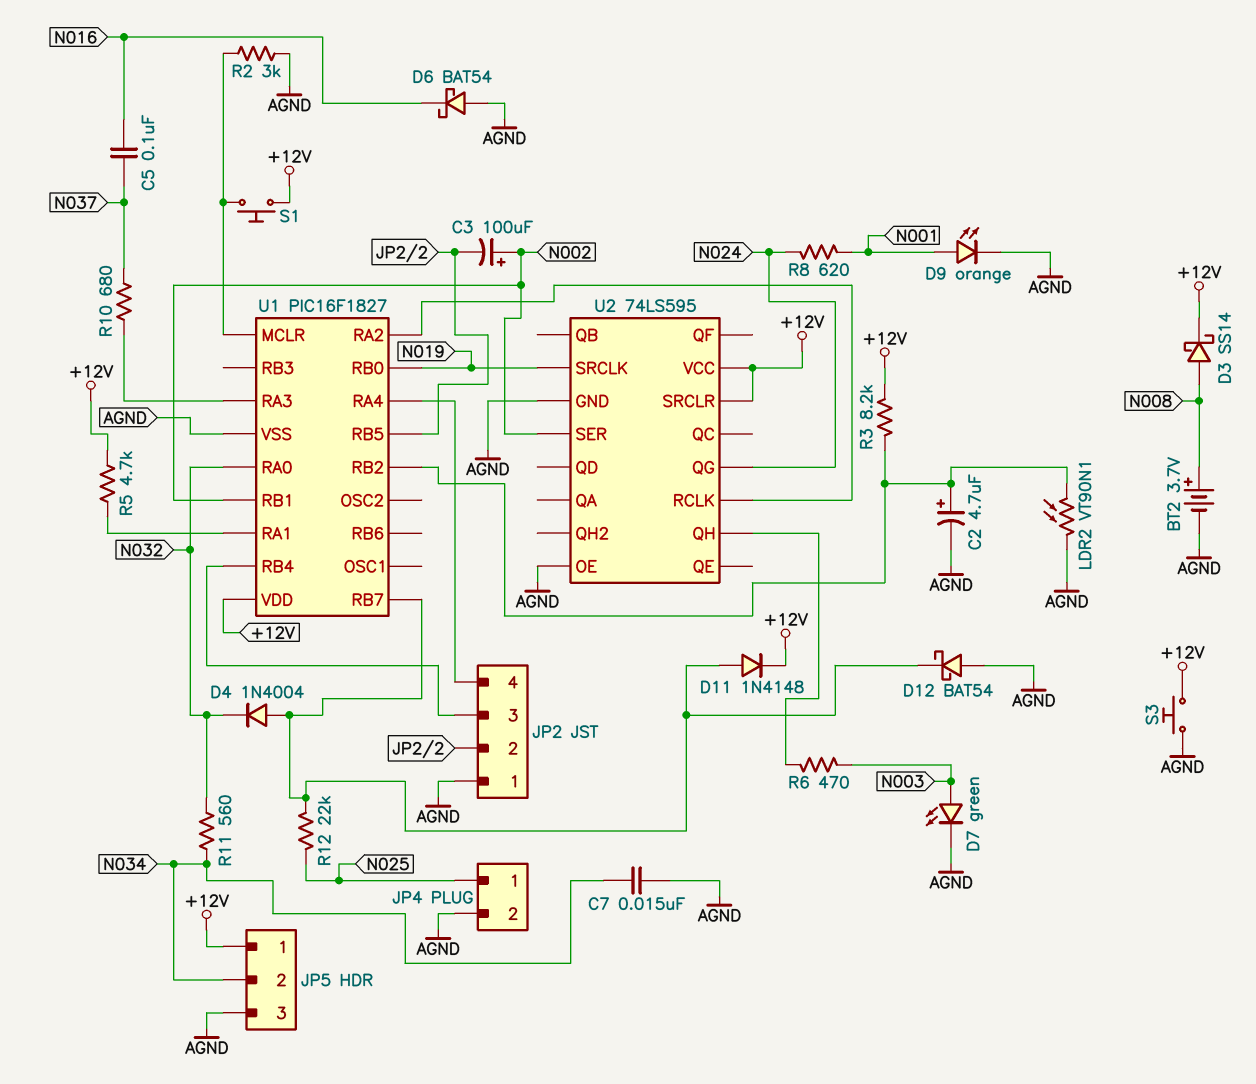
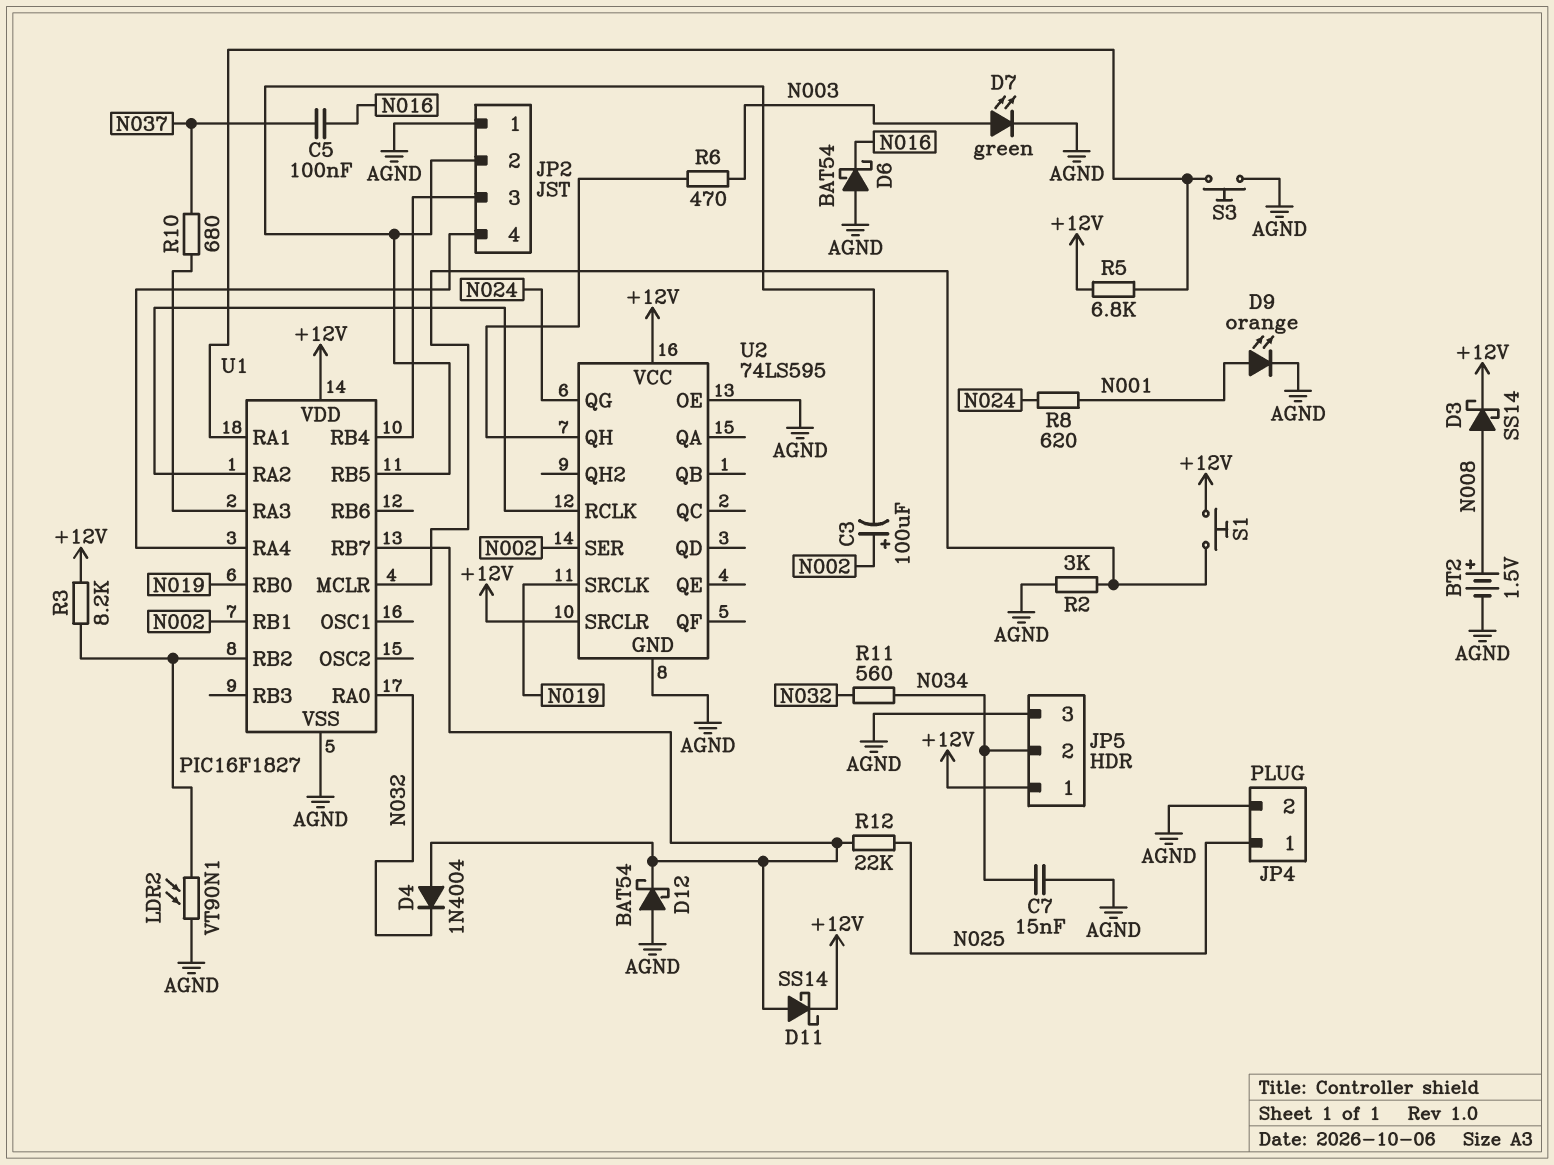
BT2: 3.7V (plus N008, minus AGND) -> 1.5V (plus N008, minus AGND)
C2: 4.7uF (plus U1/RB2, minus AGND) -> none
D11: diode 1N4148 (A U1/RB7, K +12V) -> schottky SS14 (A U1/RB7, K +12V)
R5: 4.7k (+12V, U1/RA1) -> 6.8k (+12V, U1/RA1)
S3: button (+12V, AGND) -> button (AGND, U1/RA1)

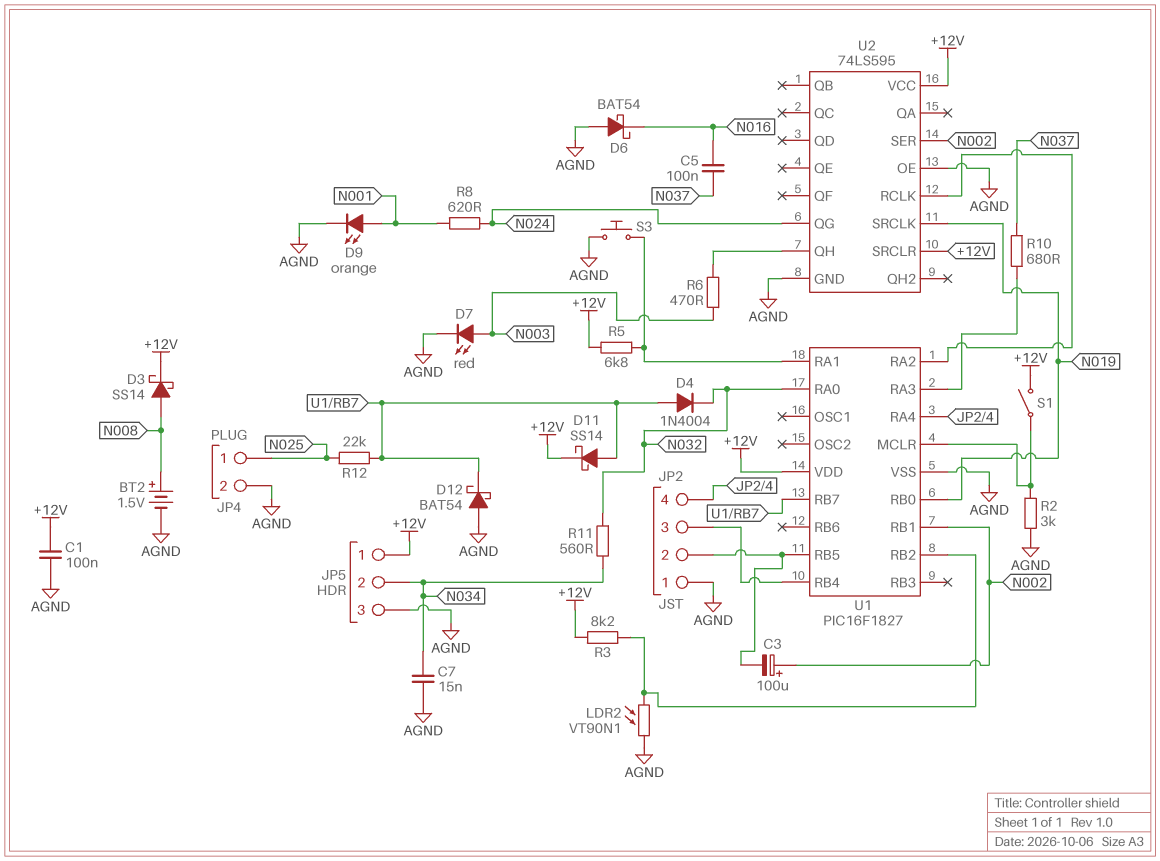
C1: none -> 100nF (+12V, AGND)
D7: LED green (A N003, K AGND) -> LED red (A N003, K AGND)
S1: button (+12V, U1/MCLR) -> switch (+12V, U1/MCLR)

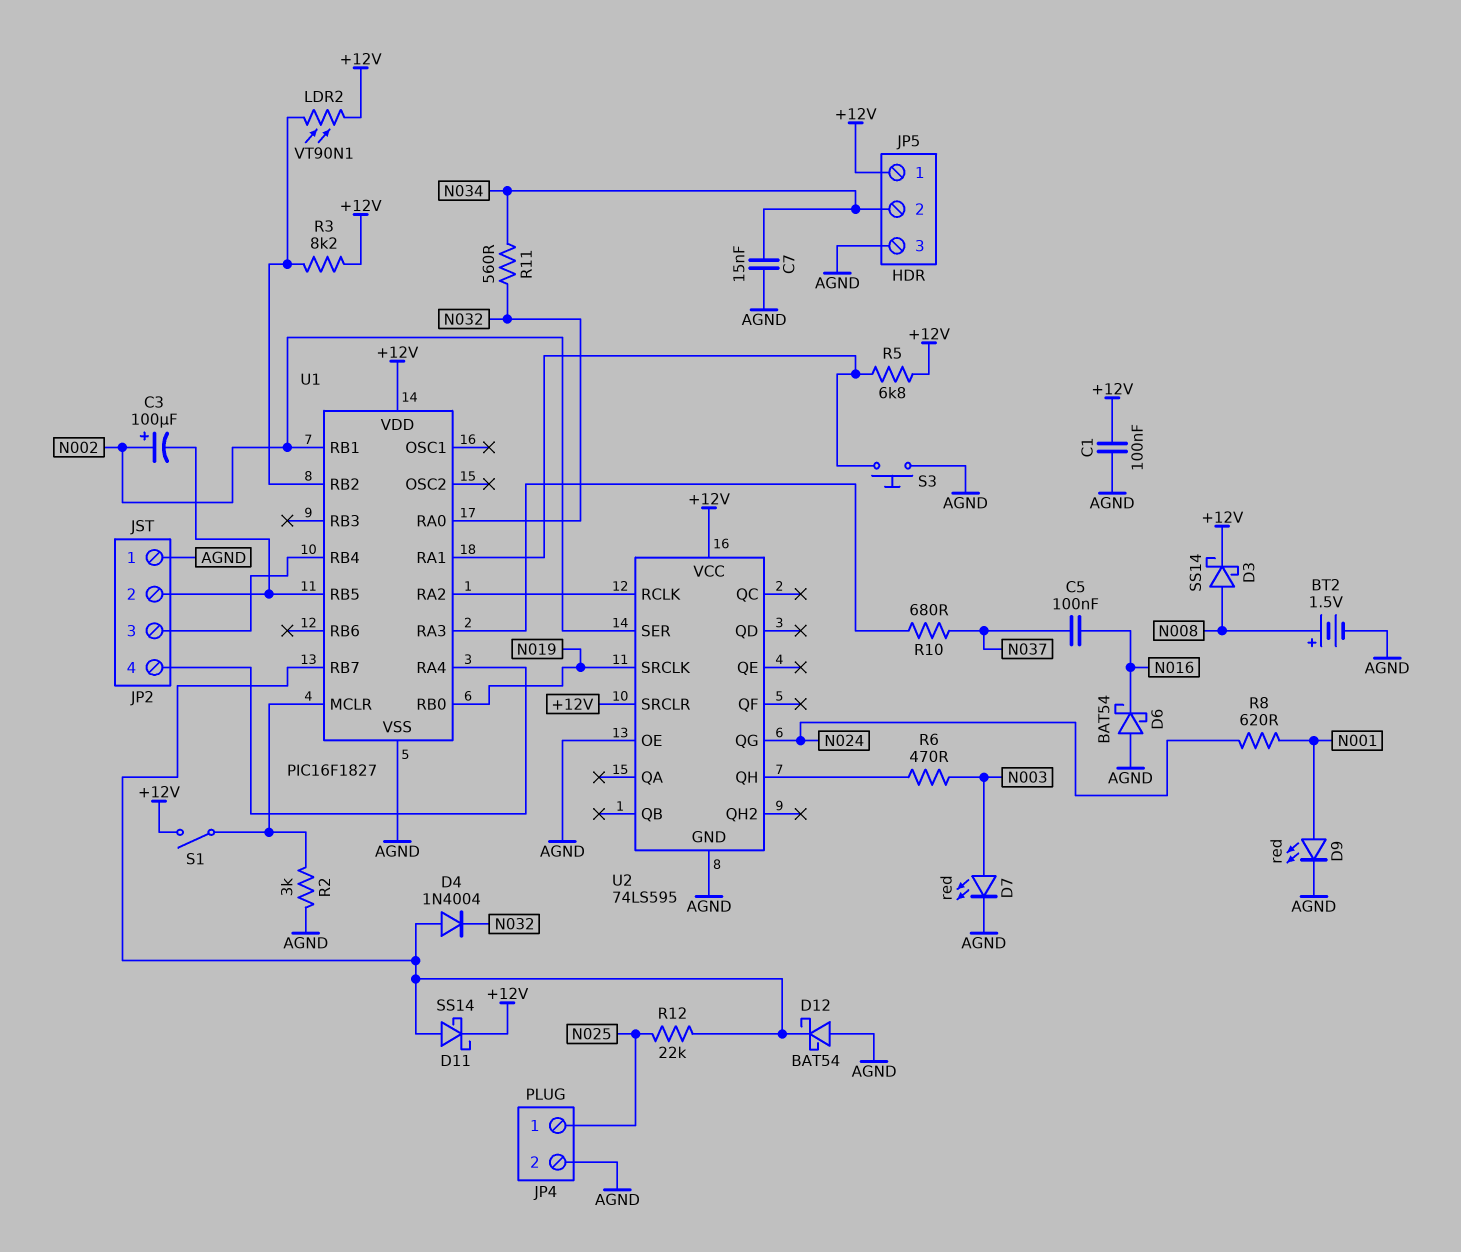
D9: LED orange (A N001, K AGND) -> LED red (A N001, K AGND)
LDR2: VT90N1 (AGND, U1/RB2) -> VT90N1 (+12V, U1/RB2)

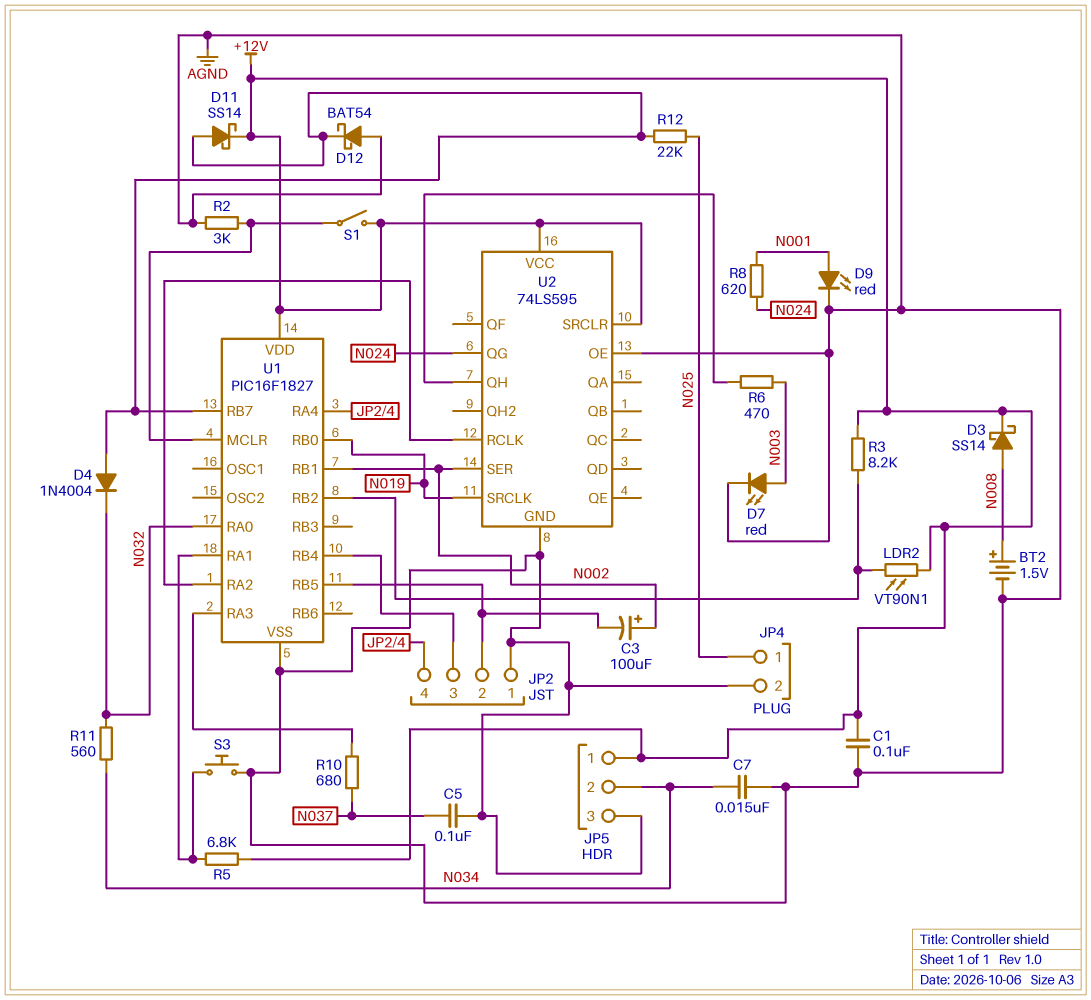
C5: 100nF (N016, N037) -> 100nF (AGND, N037)
D6: schottky BAT54 (A AGND, K N016) -> none

